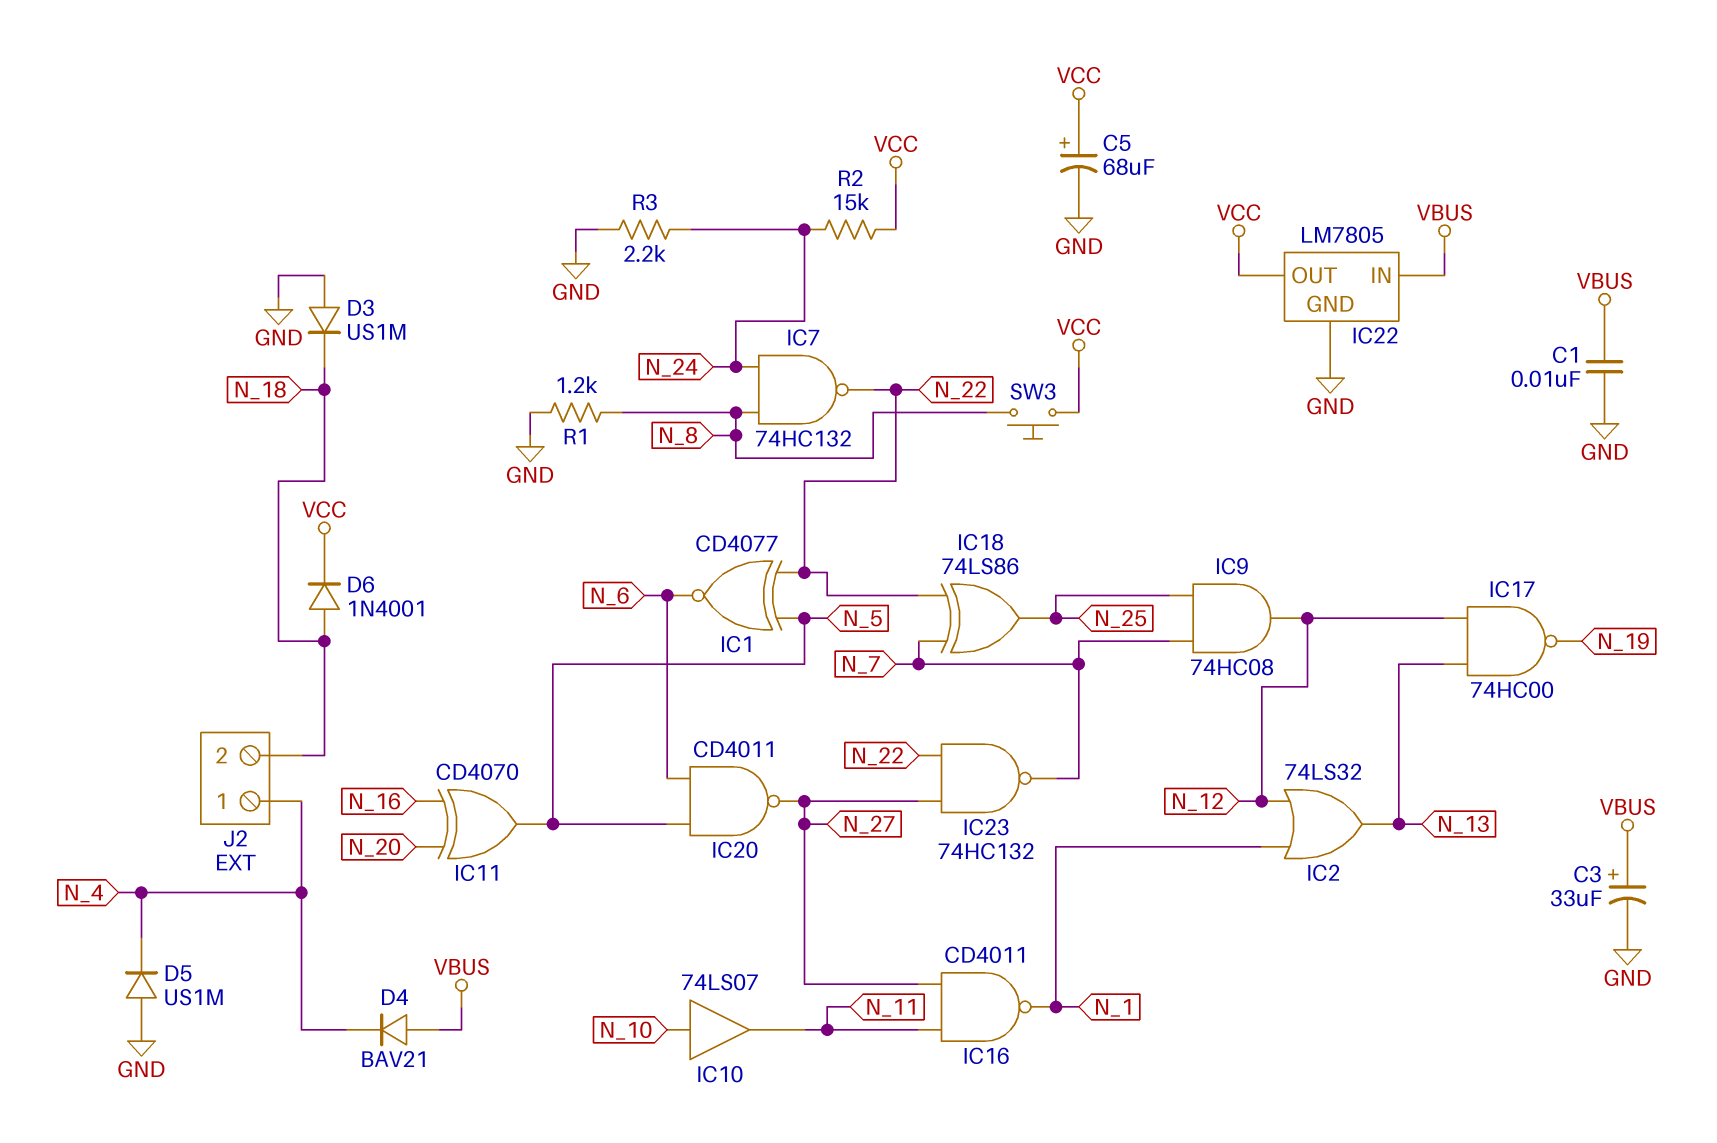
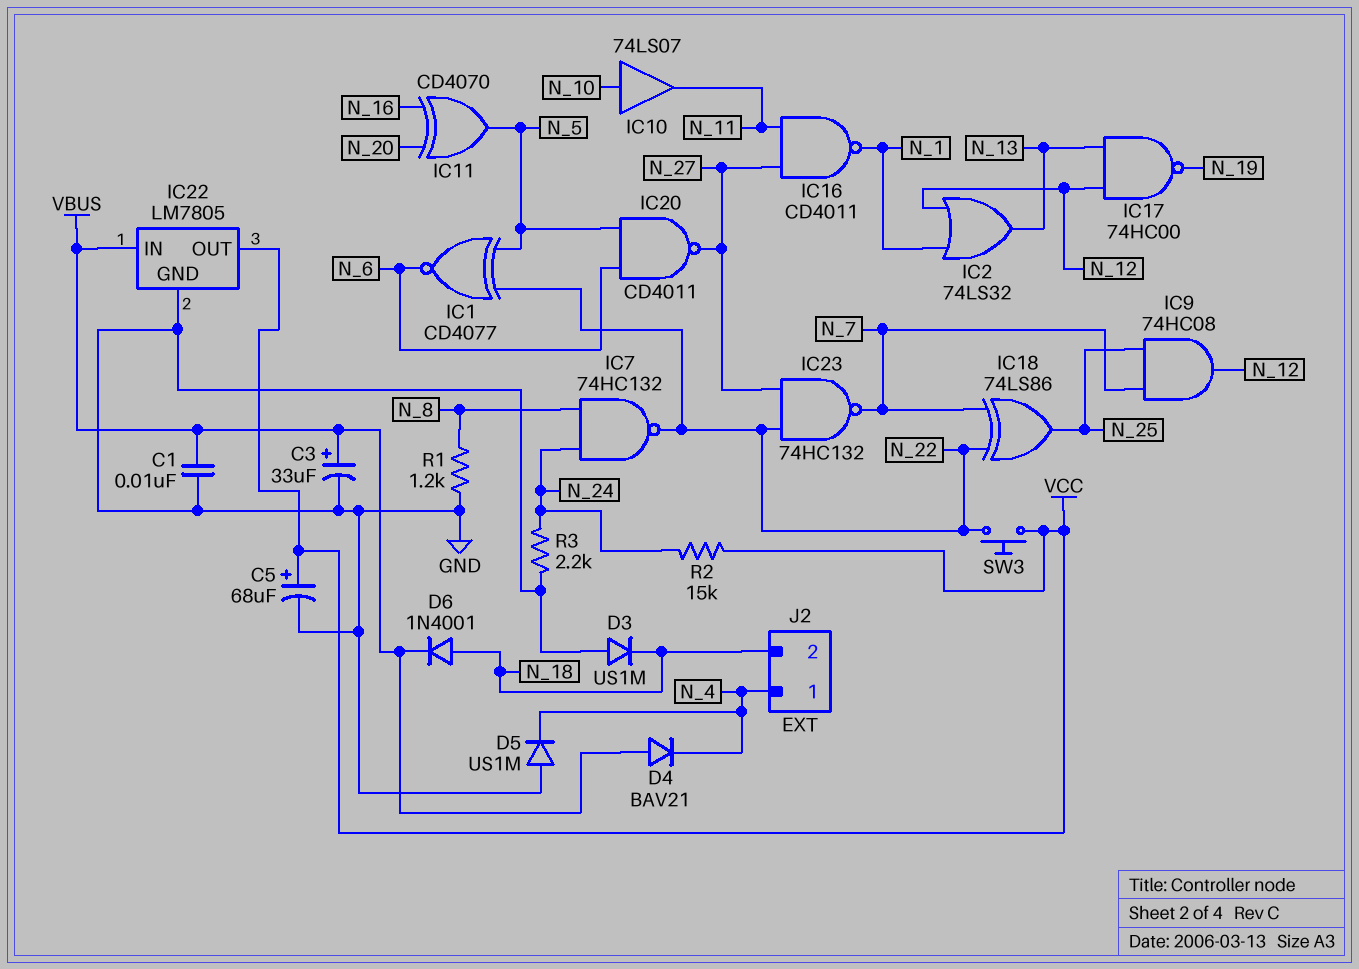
D6: diode 1N4001 (A N_18, K VCC) -> diode 1N4001 (A N_18, K VBUS)
SW3: button (N_8, VCC) -> button (N_22, VCC)

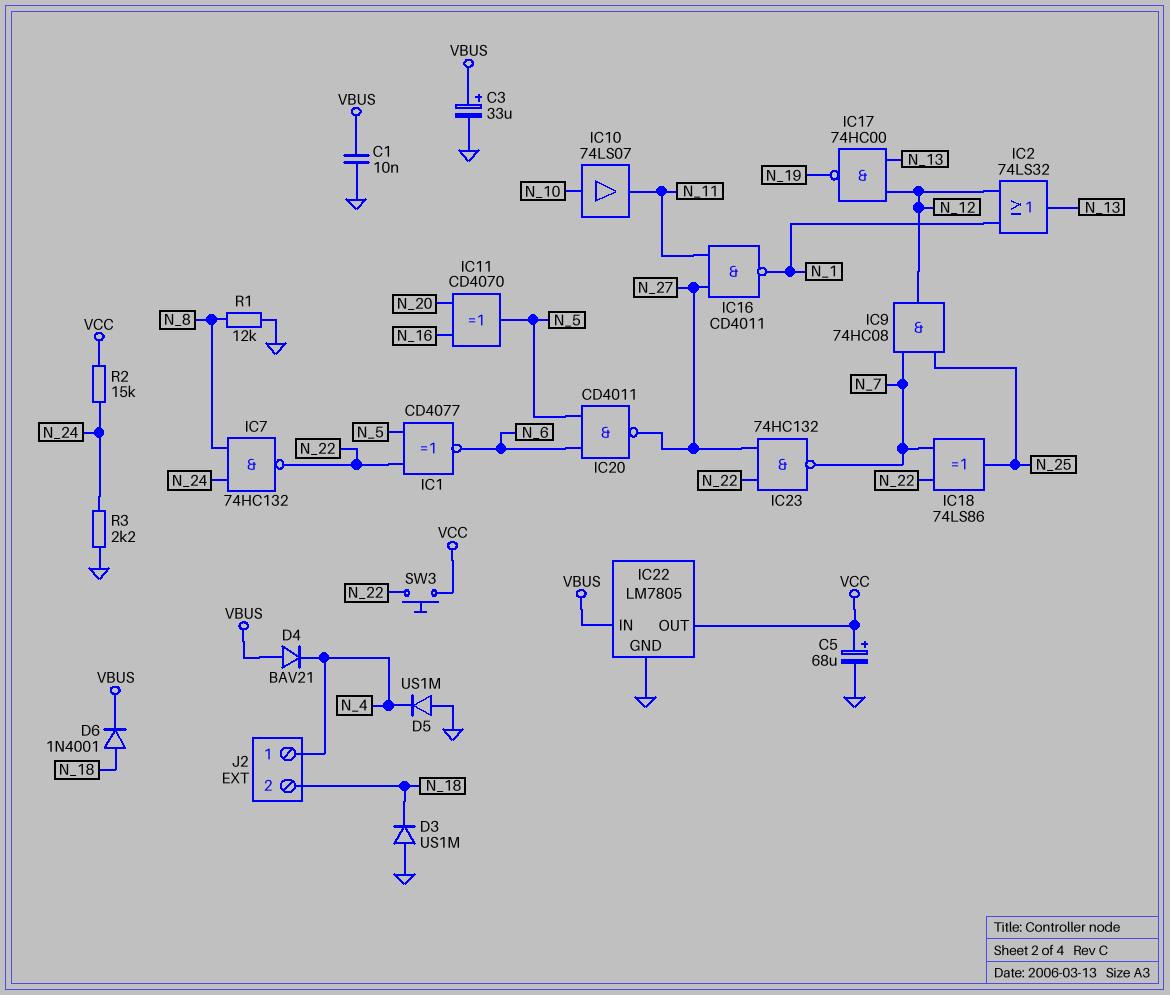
R1: 1.2k (GND, N_8) -> 12k (GND, N_8)

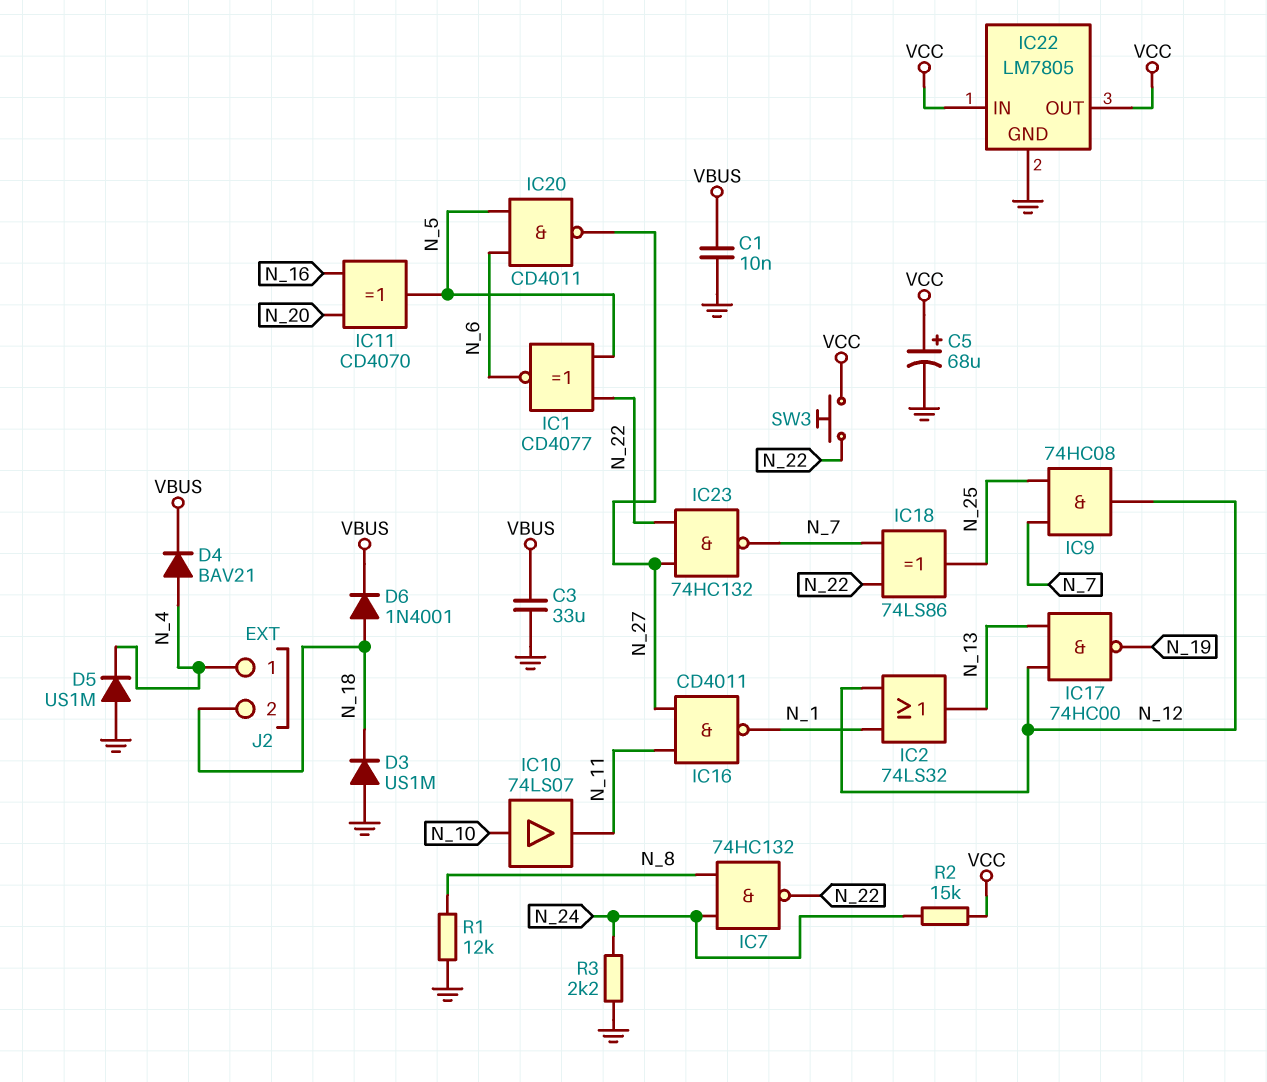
C3: 33uF (plus VBUS, minus GND) -> 33uF (GND, VBUS)
D4: diode BAV21 (A VBUS, K N_4) -> diode BAV21 (A N_4, K VBUS)
IC22 pin IN: VBUS -> VCC

